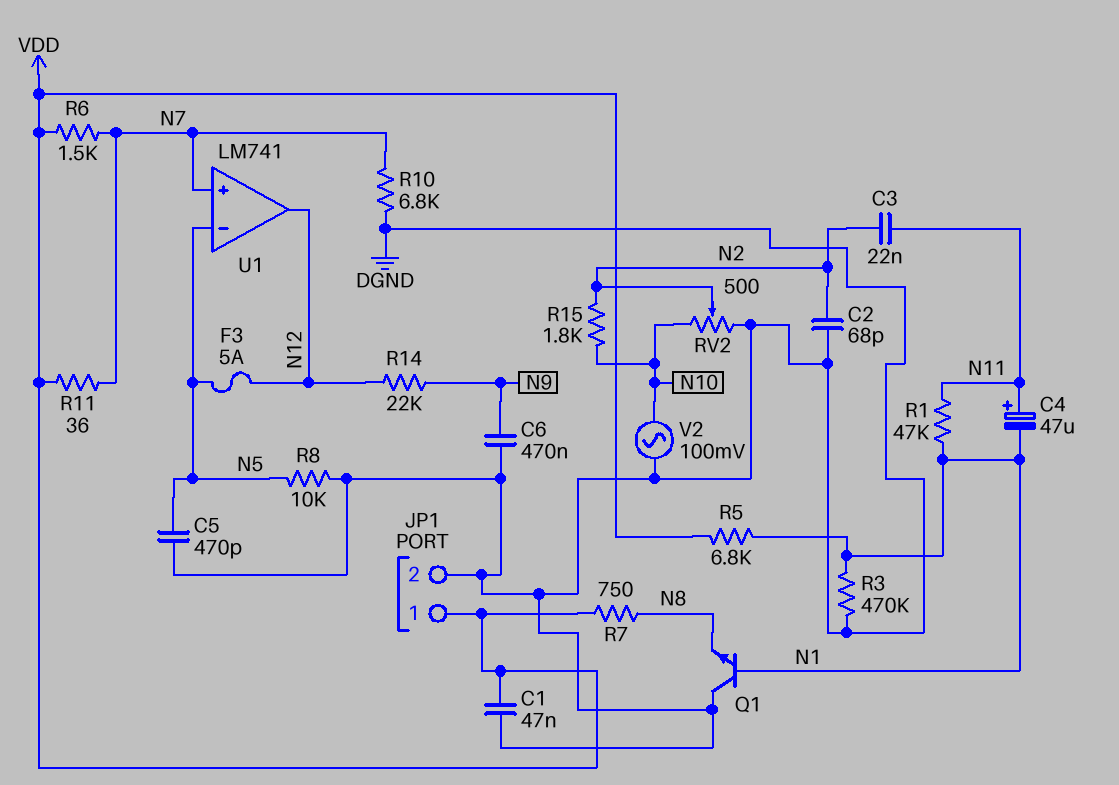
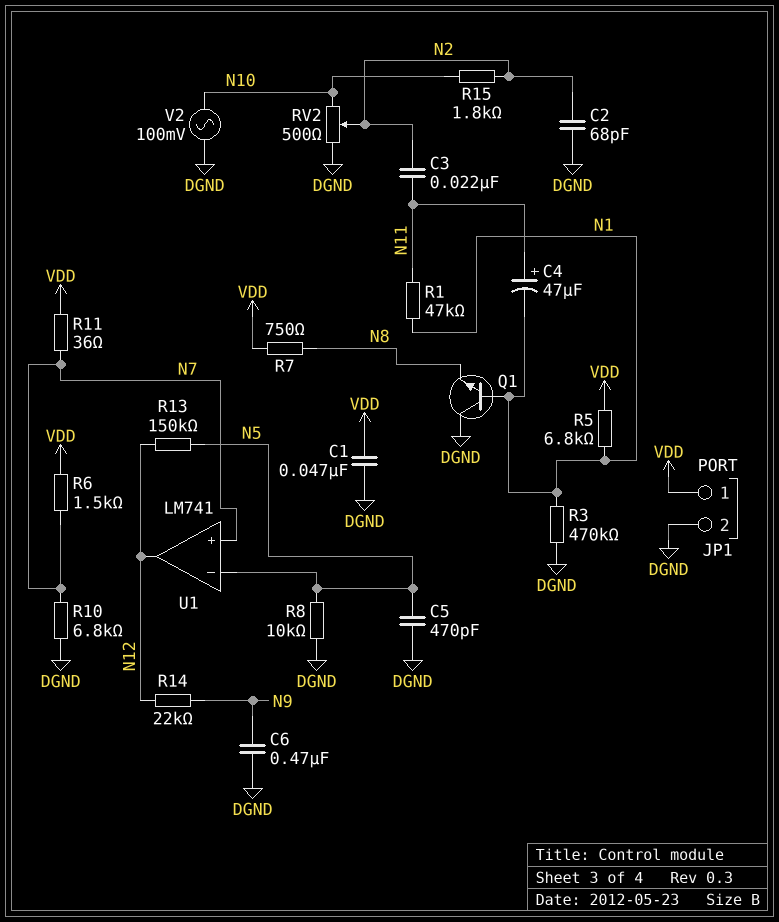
F3: 5A (N5, N12) -> none
R13: none -> 150k (N5, N12)

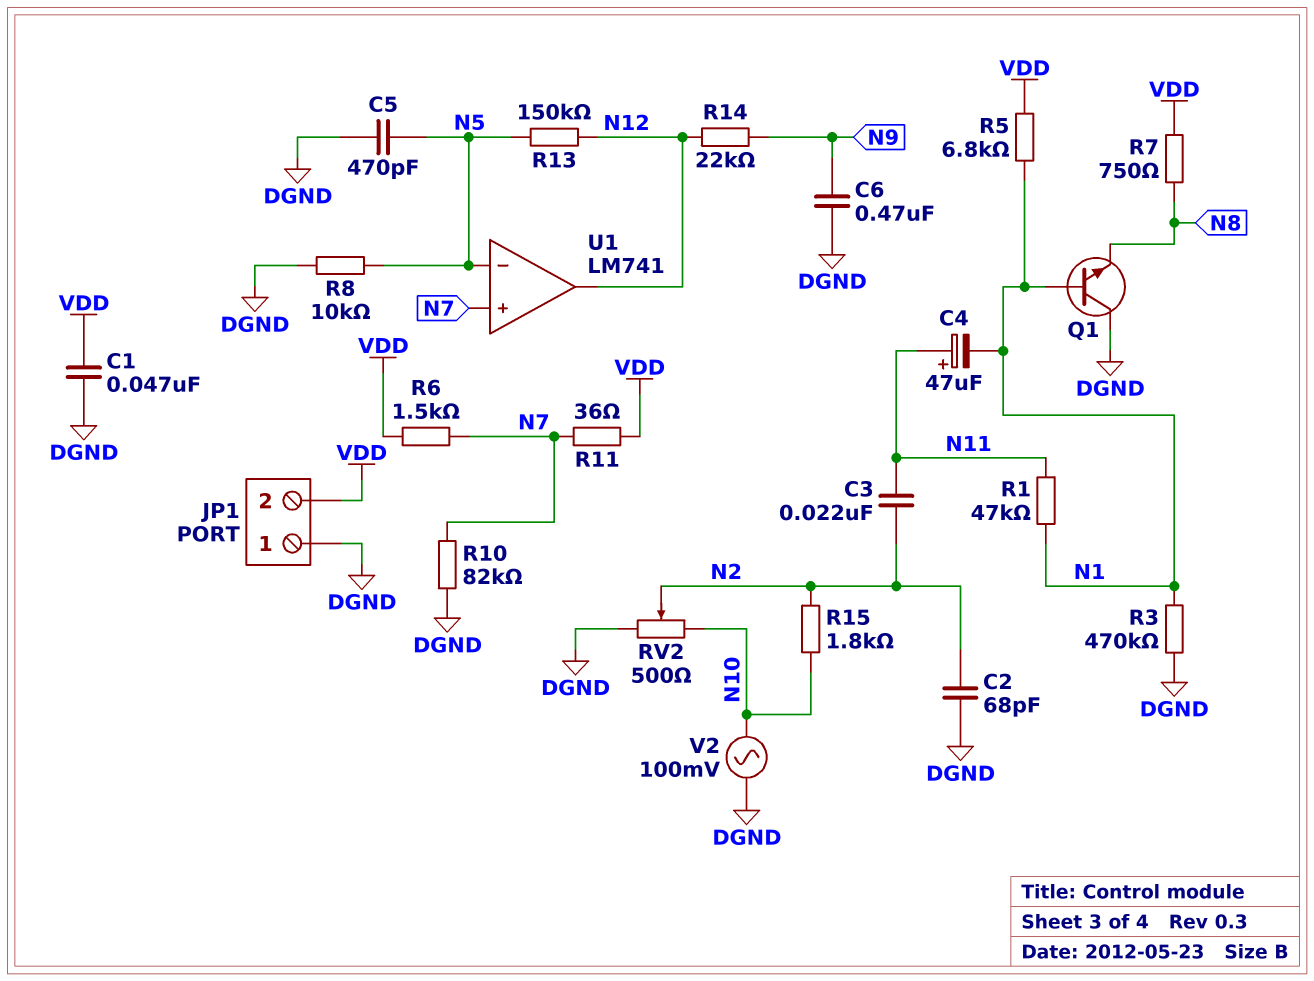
JP1 pin 1: VDD -> DGND
JP1 pin 2: DGND -> VDD
R10: 6.8k (DGND, N7) -> 82k (DGND, N7)

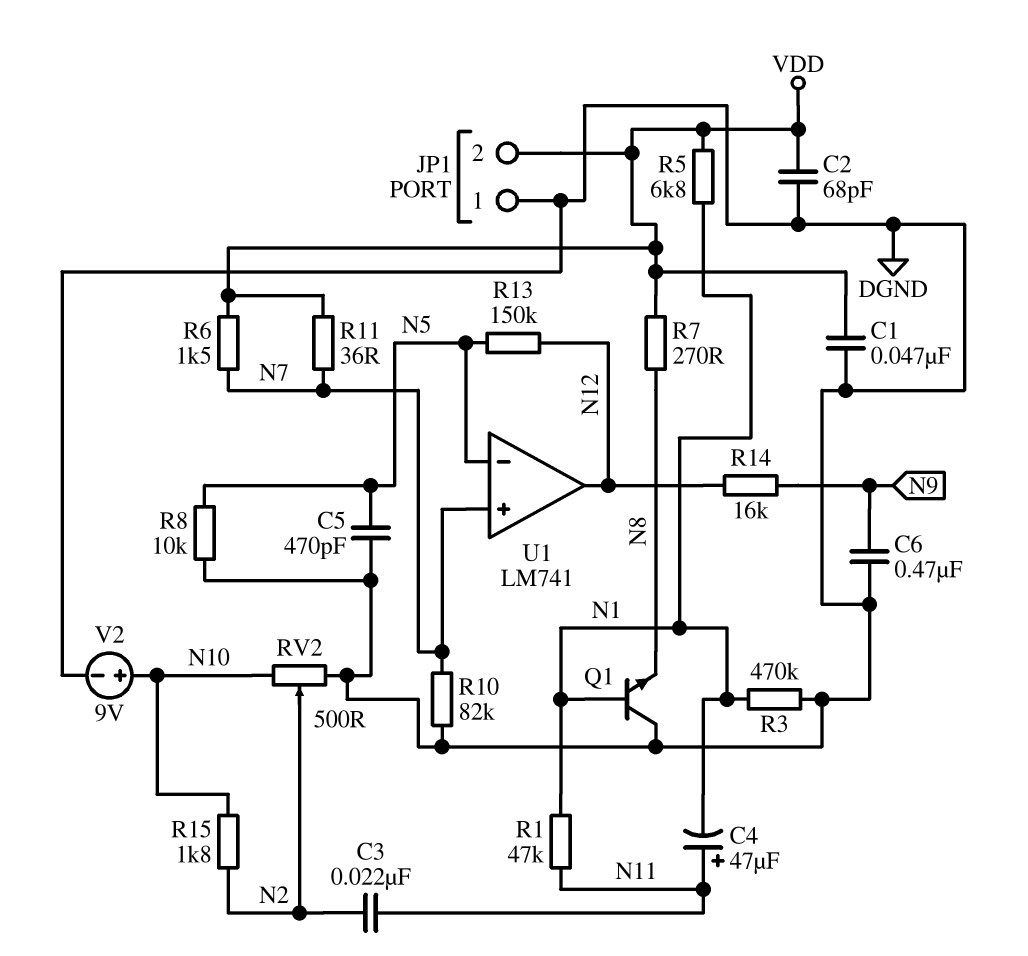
C2: 68pF (DGND, N2) -> 68pF (DGND, VDD)
R7: 750 (N8, VDD) -> 270 (N8, VDD)
R14: 22k (N9, N12) -> 16k (N9, N12)
V2: AC 100mV (DGND, N10) -> 9V (plus N10, minus DGND)

